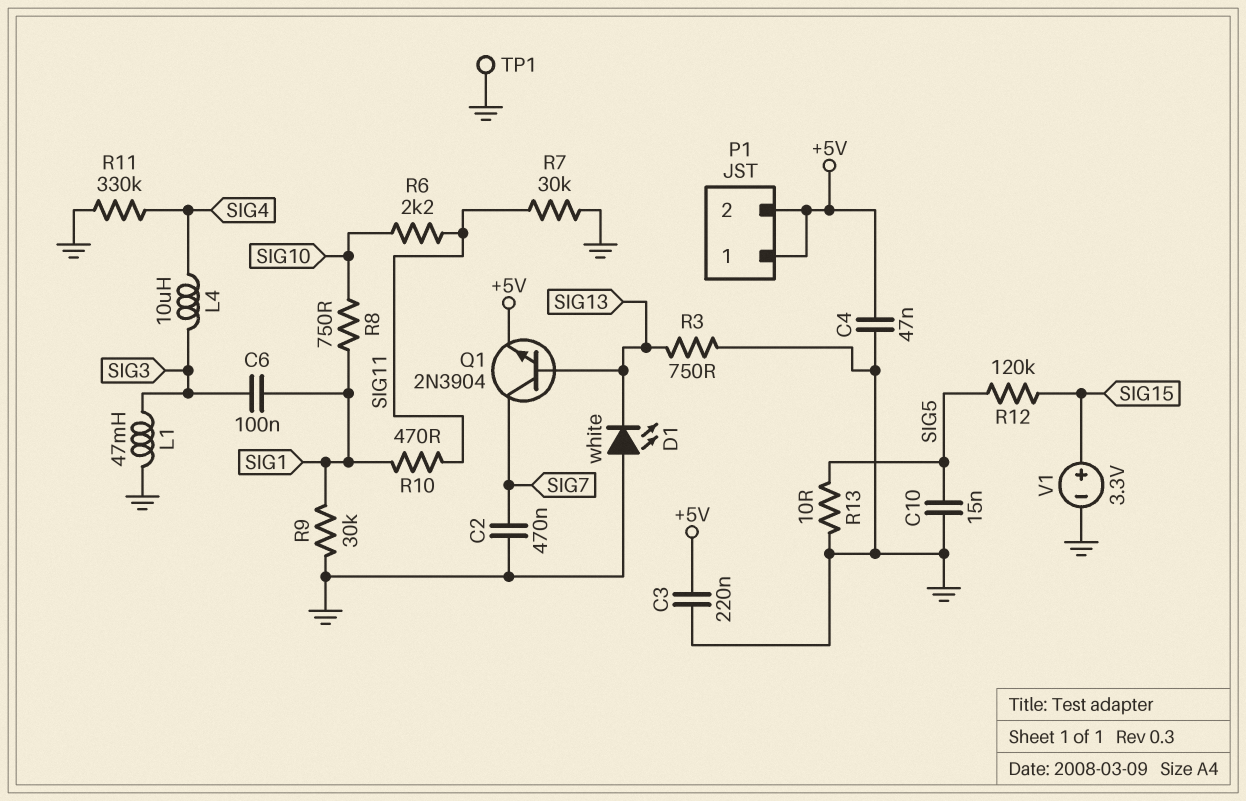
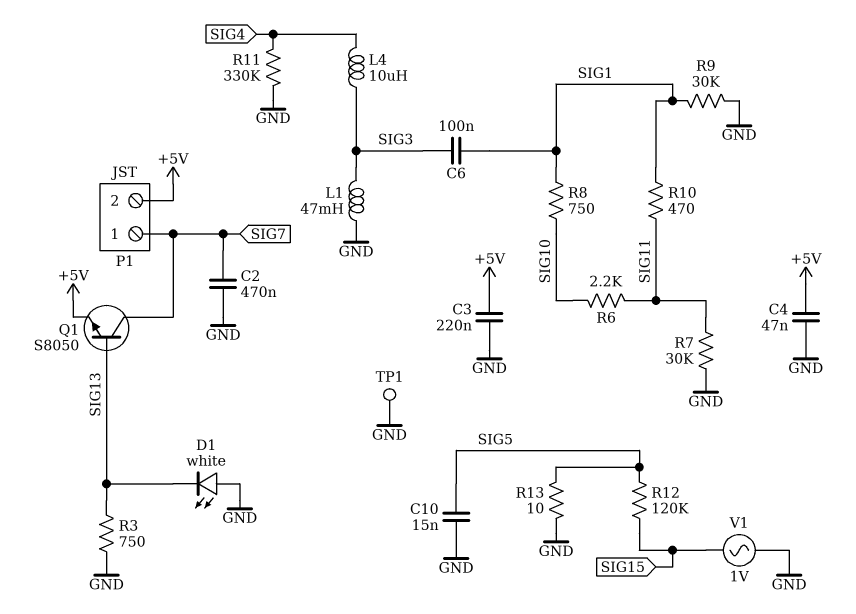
P1 pin 1: +5V -> SIG7
Q1: NPN 2N3904 (B SIG13, C SIG7, E +5V) -> NPN S8050 (B SIG13, C SIG7, E +5V)
V1: 3.3V (plus SIG15, minus GND) -> AC 1V (GND, SIG15)

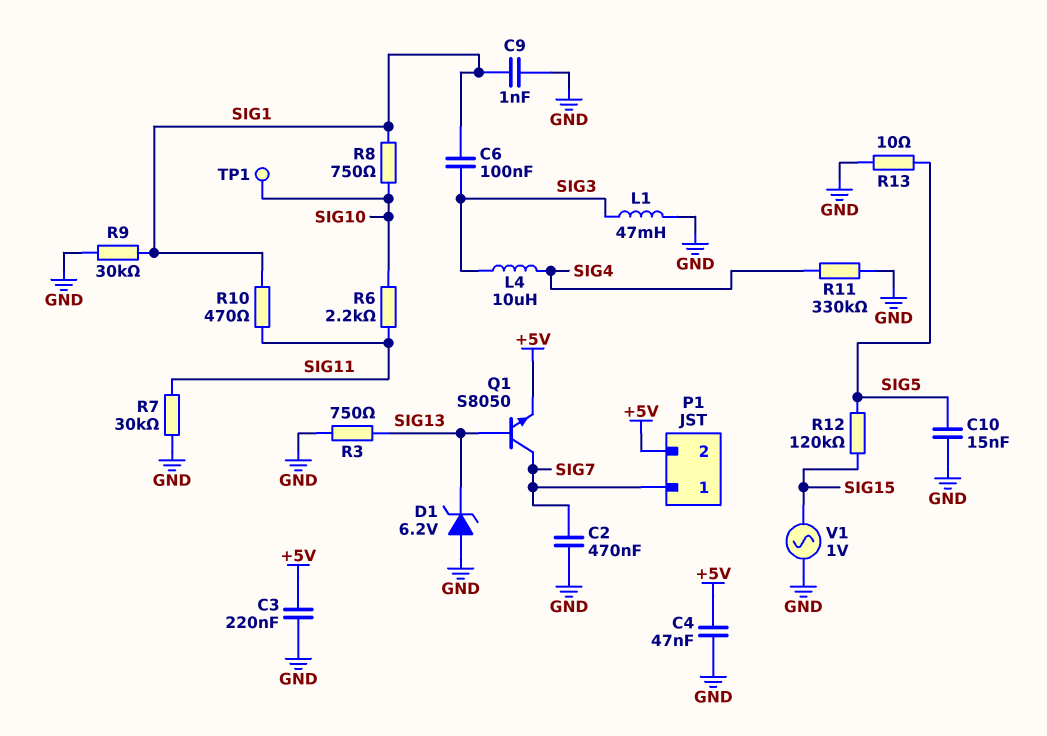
C9: none -> 1nF (GND, SIG1)
D1: LED white (A GND, K SIG13) -> zener 6.2V (A GND, K SIG13)
TP1: test point (GND) -> test point (SIG10)

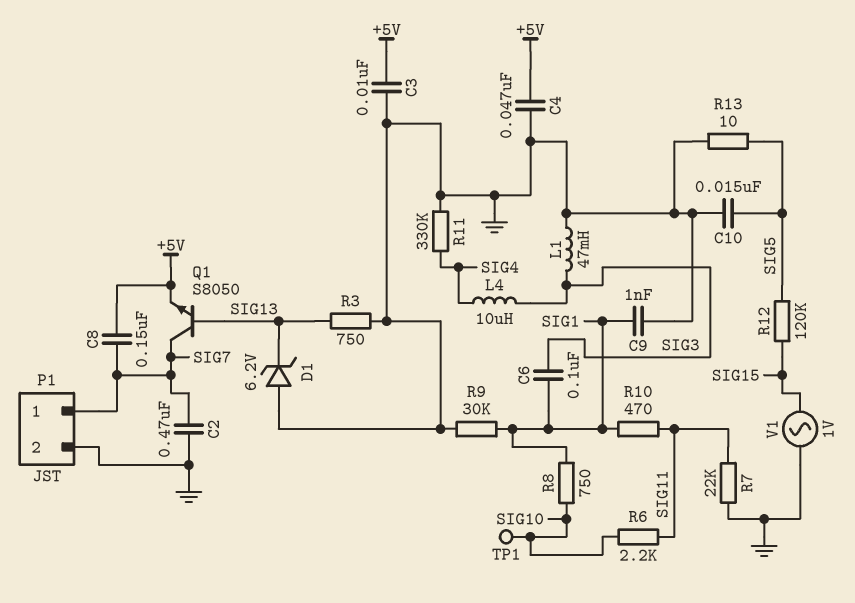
C3: 220nF (+5V, GND) -> 10nF (+5V, GND)
C8: none -> 150nF (+5V, SIG7)
P1 pin 2: +5V -> GND
R7: 30k (GND, SIG11) -> 22k (GND, SIG11)

